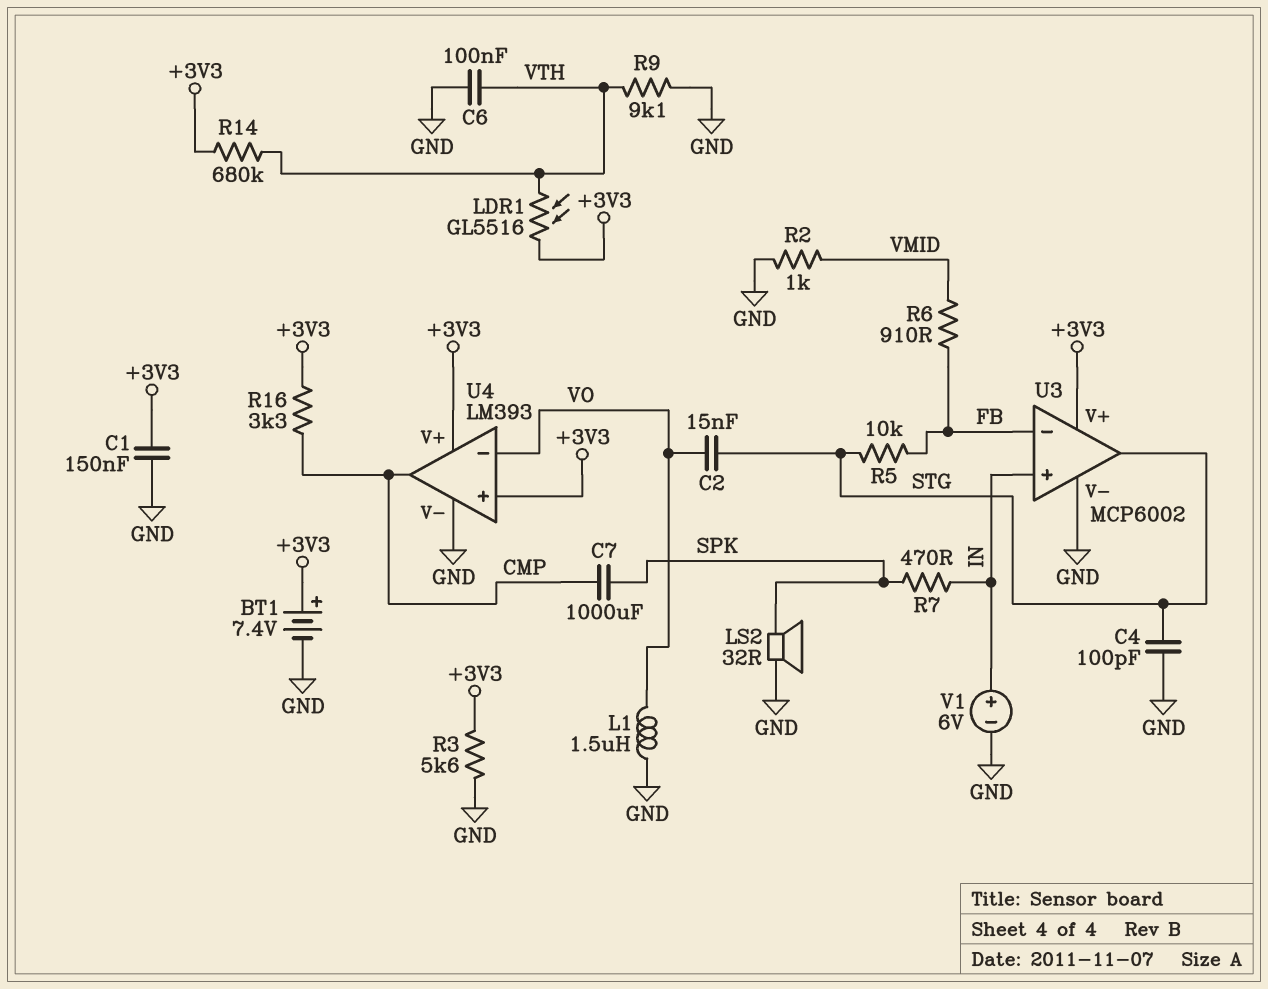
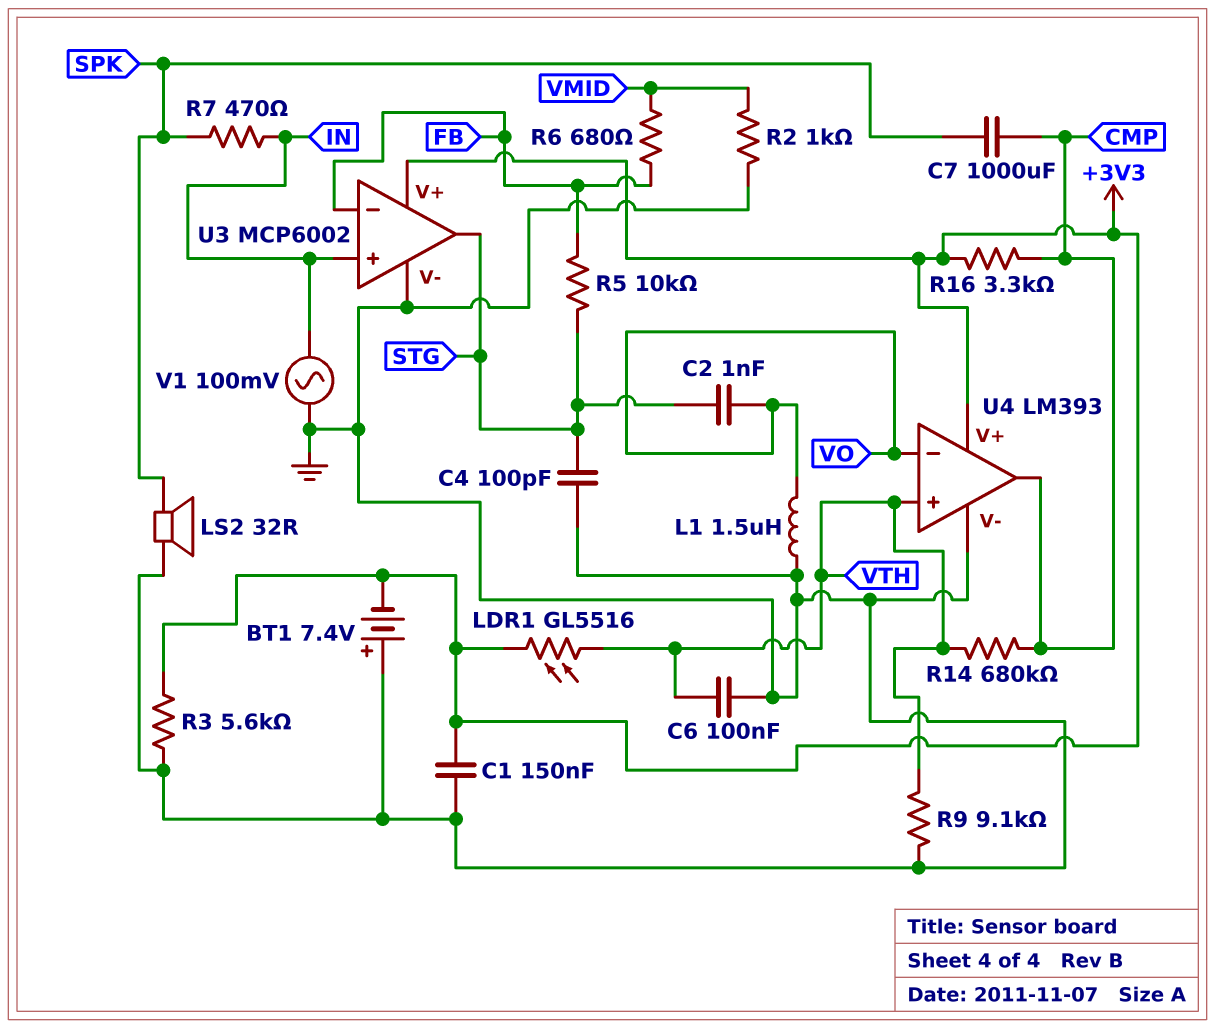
BT1: 7.4V (plus +3V3, minus GND) -> 7.4V (plus GND, minus +3V3)
C2: 15nF (STG, VO) -> 1nF (STG, VO)
R6: 910 (FB, VMID) -> 680 (FB, VMID)
R14: 680k (+3V3, VTH) -> 680k (CMP, VTH)
U4 pin in+: +3V3 -> VTH
V1: 6V (plus IN, minus GND) -> AC 100mV (GND, IN)

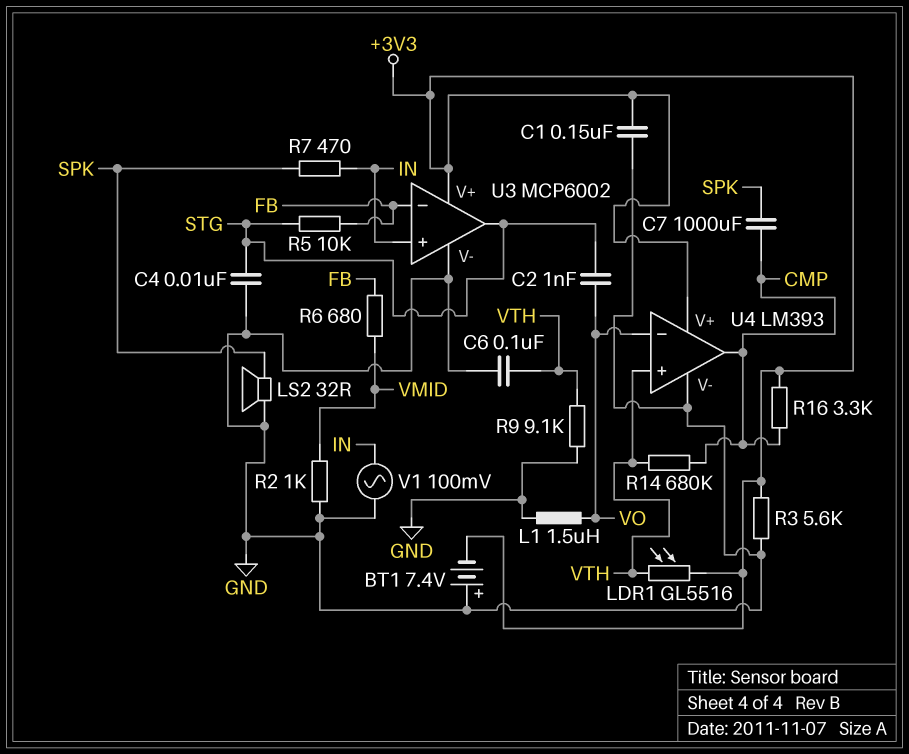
C4: 100pF (GND, STG) -> 10nF (GND, STG)

